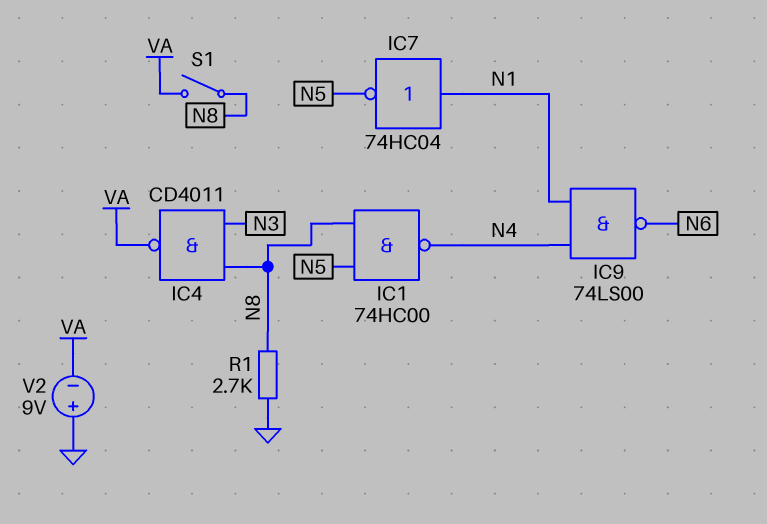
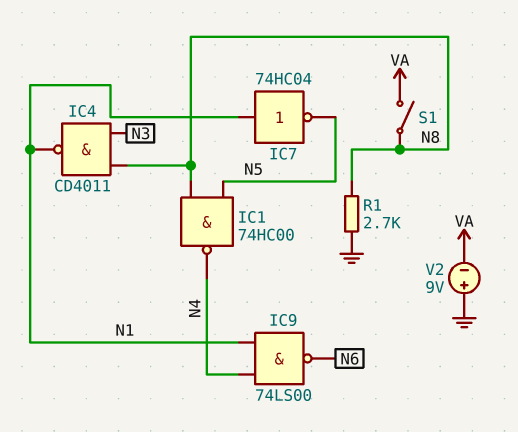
IC4: NAND CD4011 (in N3, in N8, out VA) -> NAND CD4011 (in N3, in N8, out N1)

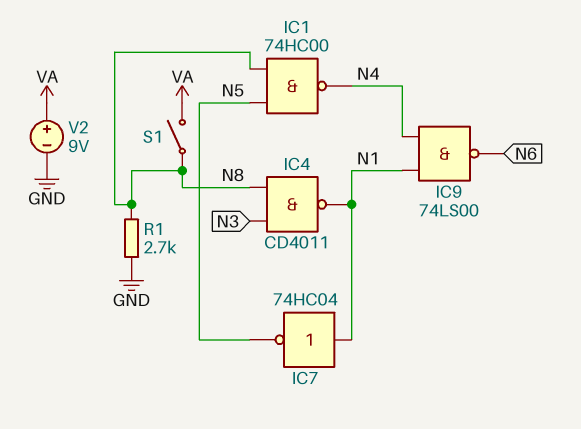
V2: 9V (plus GND, minus VA) -> 9V (plus VA, minus GND)

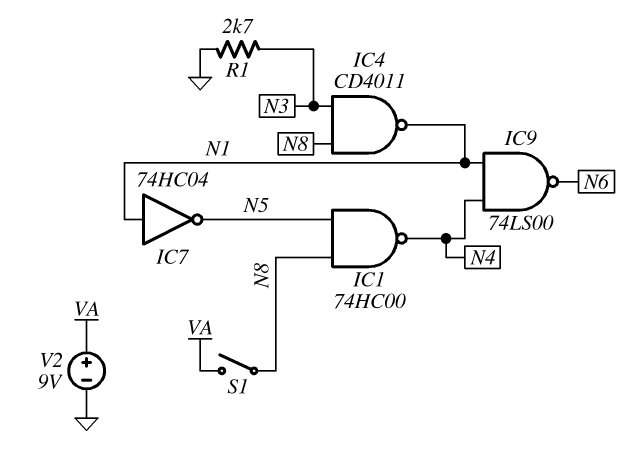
R1: 2.7k (GND, N8) -> 2.7k (GND, N3)

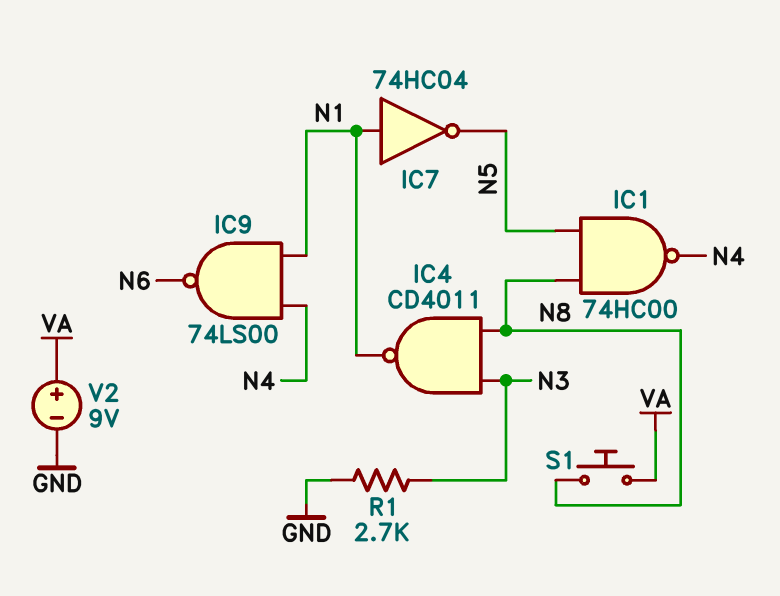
S1: switch (N8, VA) -> button (N8, VA)

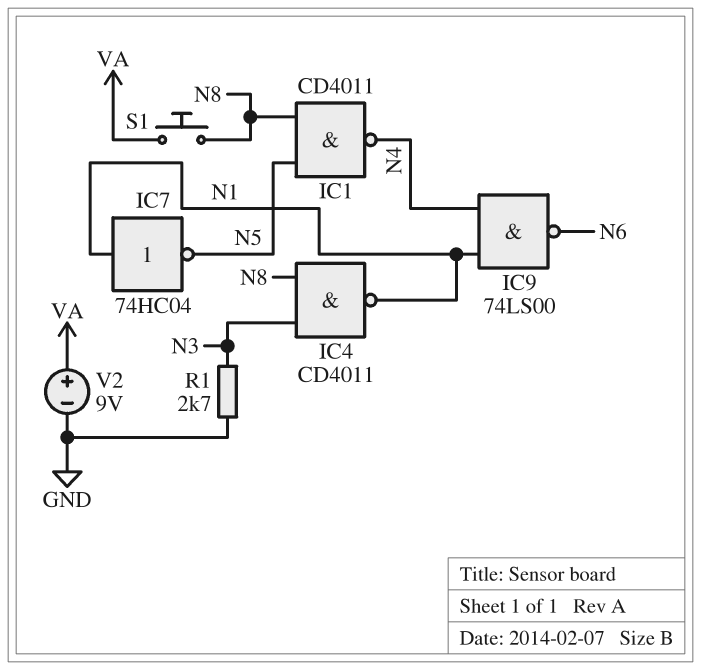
IC1: NAND 74HC00 (in N5, in N8, out N4) -> NAND CD4011 (in N5, in N8, out N4)

